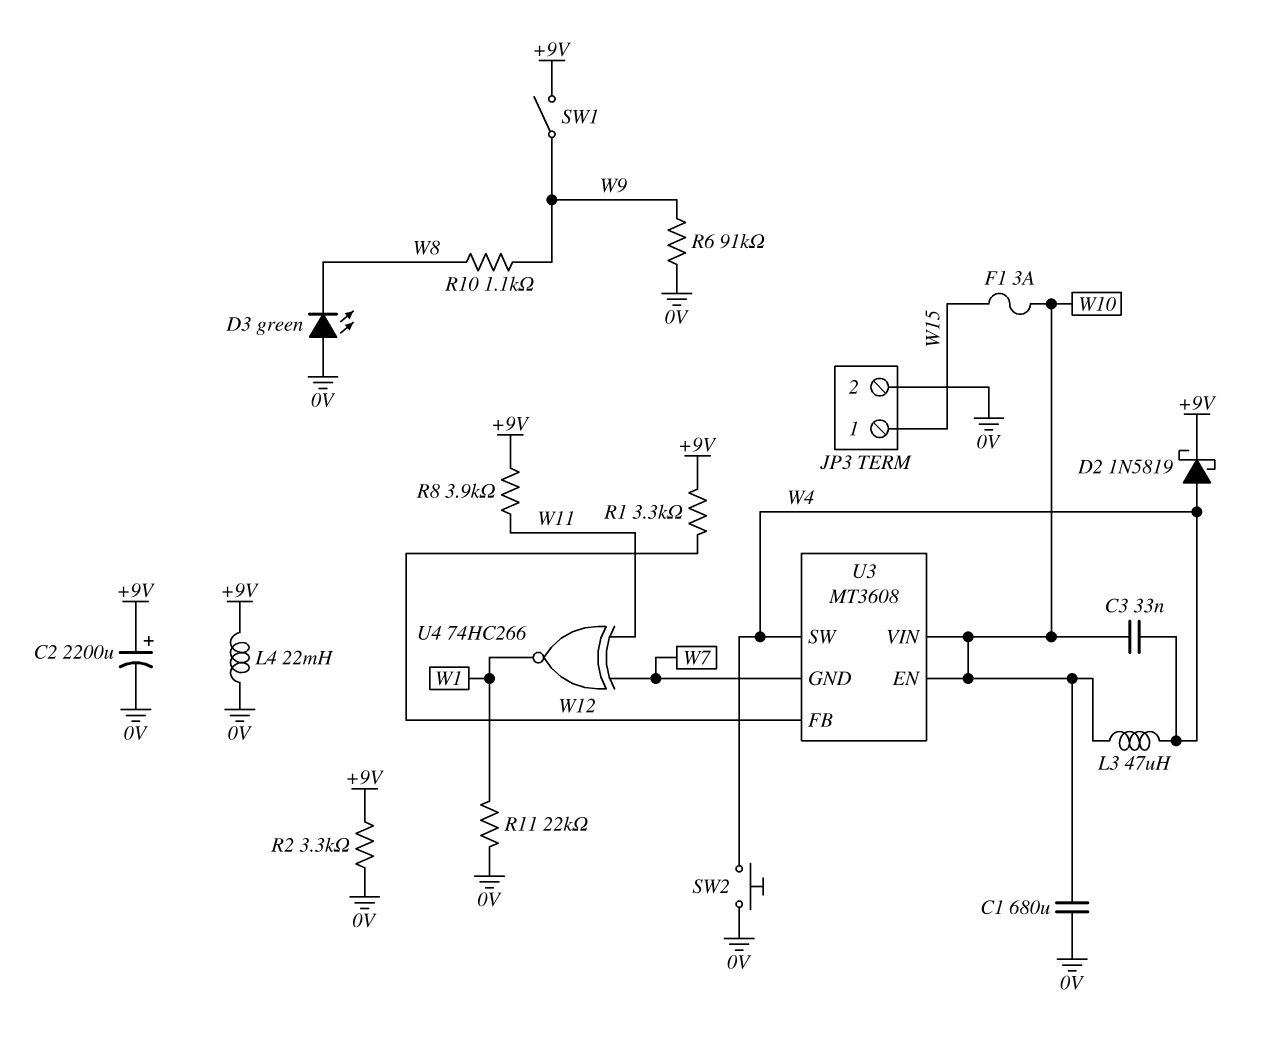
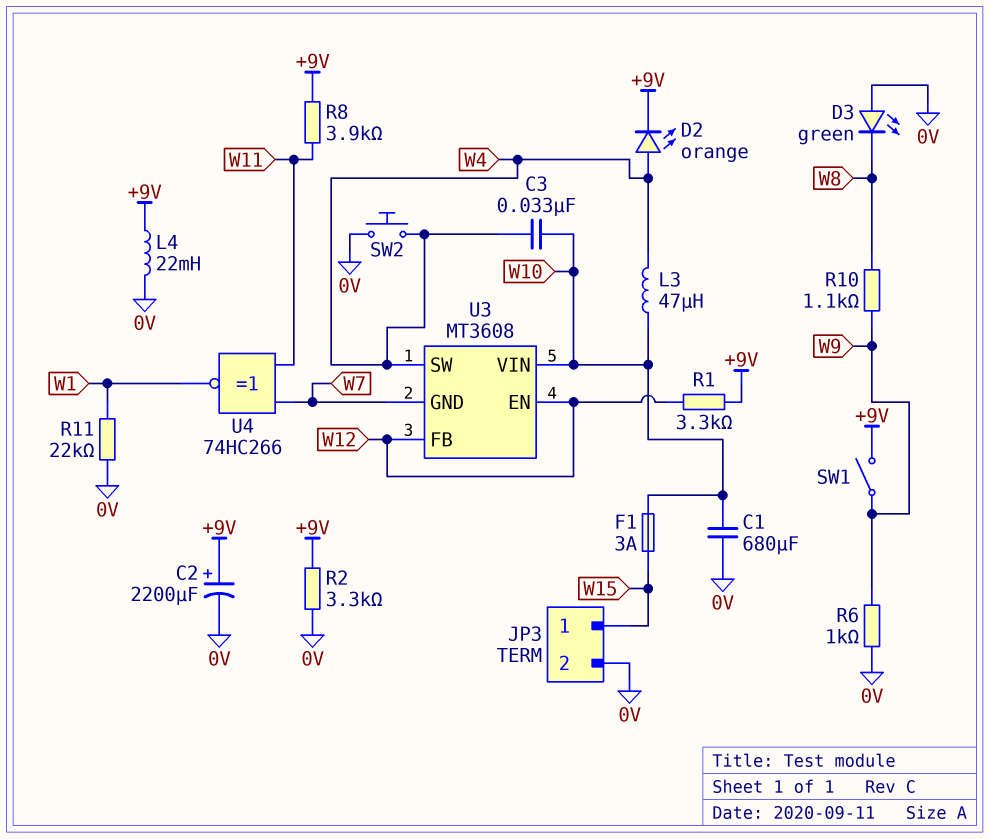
D2: schottky 1N5819 (A W4, K +9V) -> LED orange (A W4, K +9V)
R6: 91k (0V, W9) -> 1k (0V, W9)
U3 pin EN: W10 -> W12

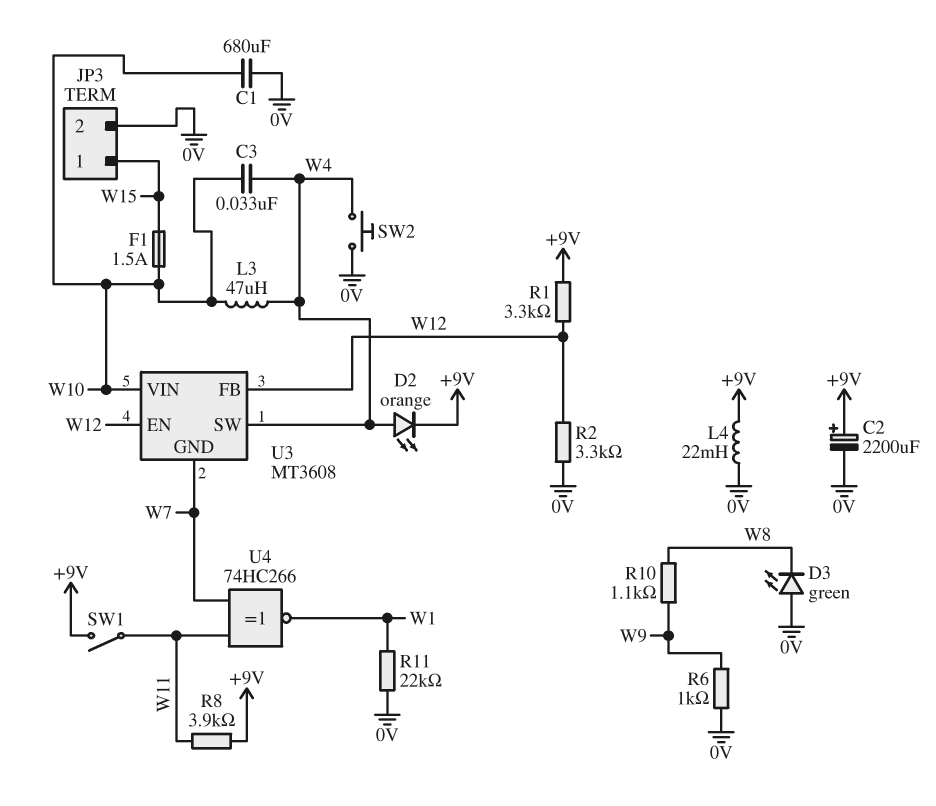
F1: 3A (W10, W15) -> 1.5A (W10, W15)
R2: 3.3k (+9V, 0V) -> 3.3k (0V, W12)
SW1: switch (+9V, W9) -> switch (+9V, W11)

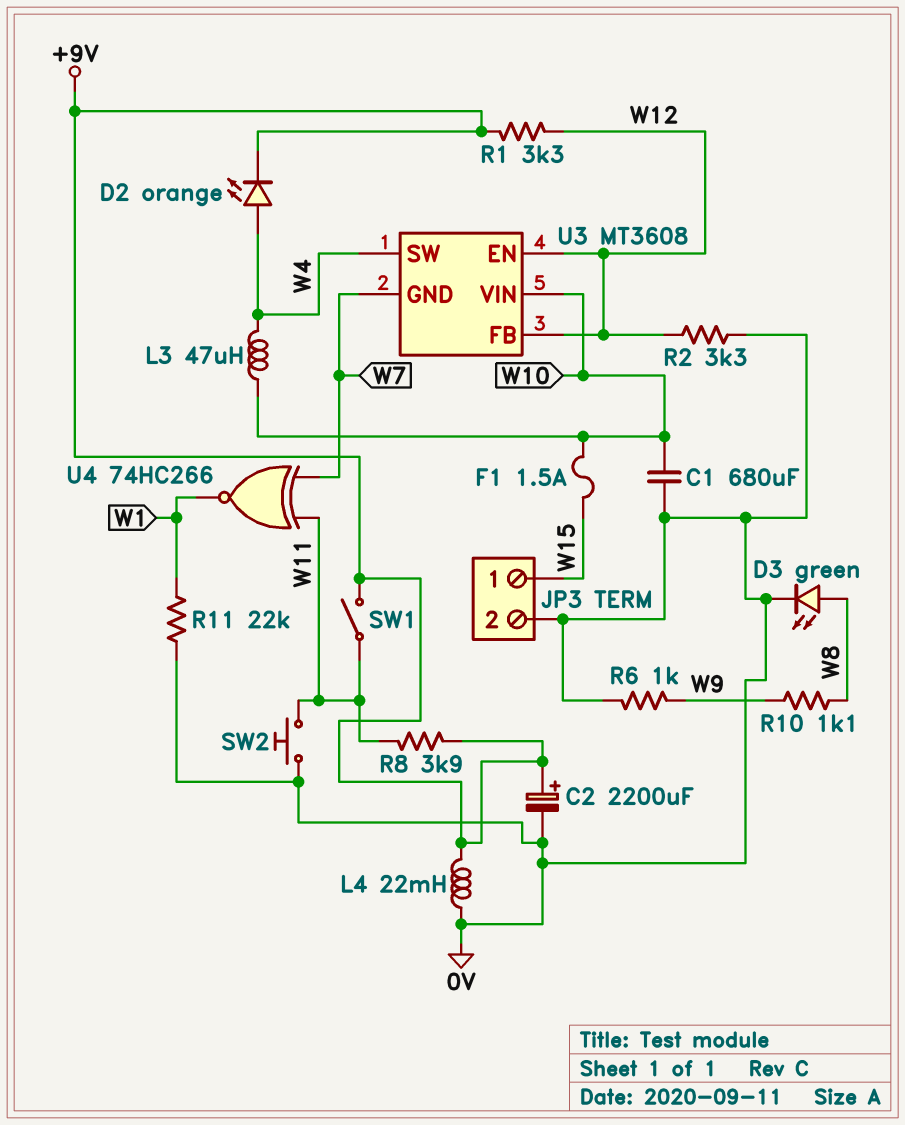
C3: 33nF (W4, W10) -> none
D3: LED green (A 0V, K W8) -> LED green (A W8, K 0V)
SW2: button (0V, W4) -> button (0V, W11)

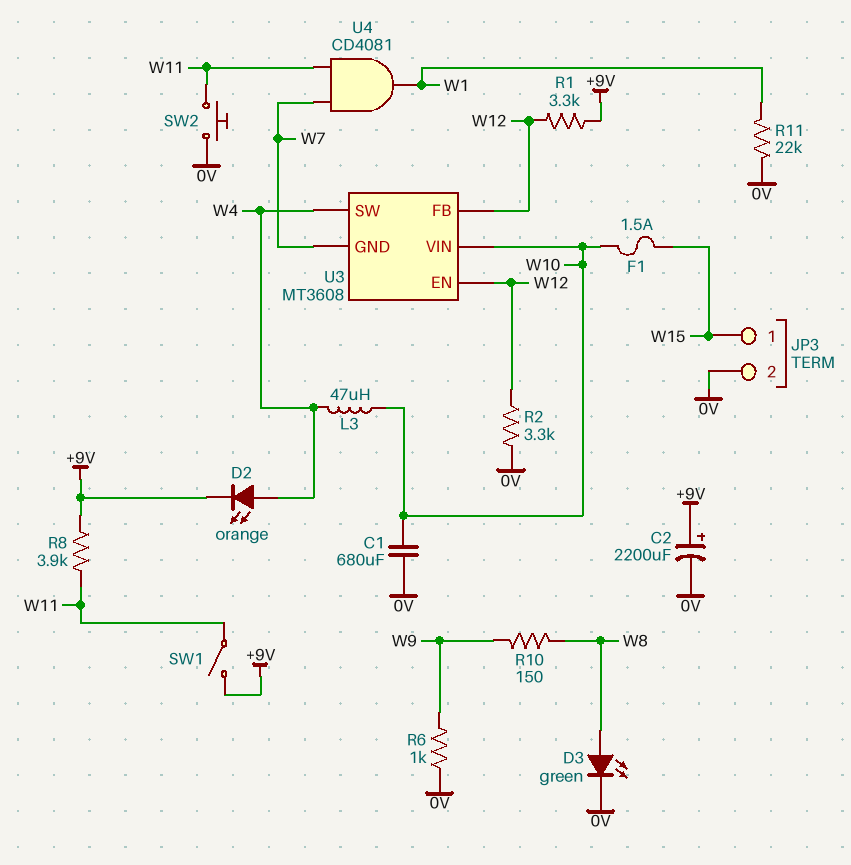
L4: 22mH (+9V, 0V) -> none
R10: 1.1k (W8, W9) -> 150 (W8, W9)
U4: XNOR 74HC266 (in W7, in W11, out W1) -> AND CD4081 (in W7, in W11, out W1)

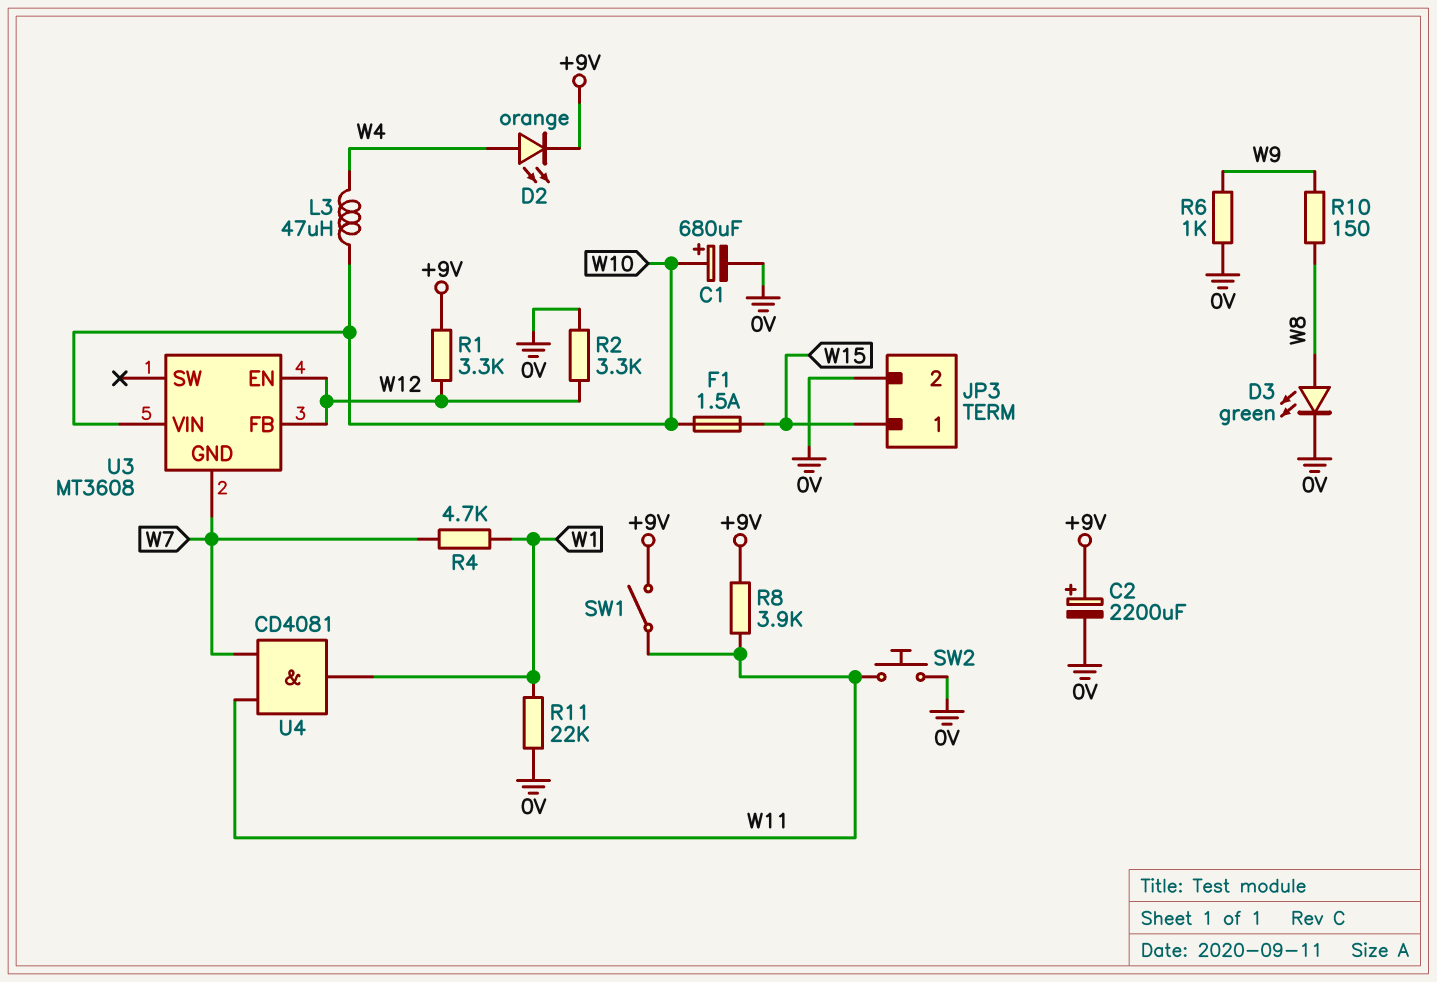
C1: 680uF (0V, W10) -> 680uF (plus W10, minus 0V)
R4: none -> 4.7k (W1, W7)
U3 pin SW: W4 -> none

